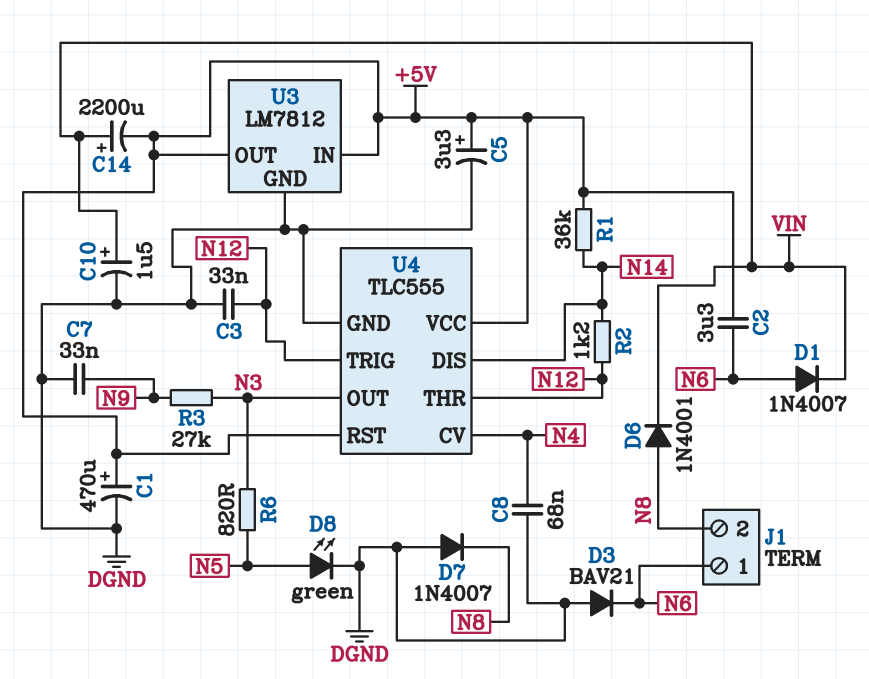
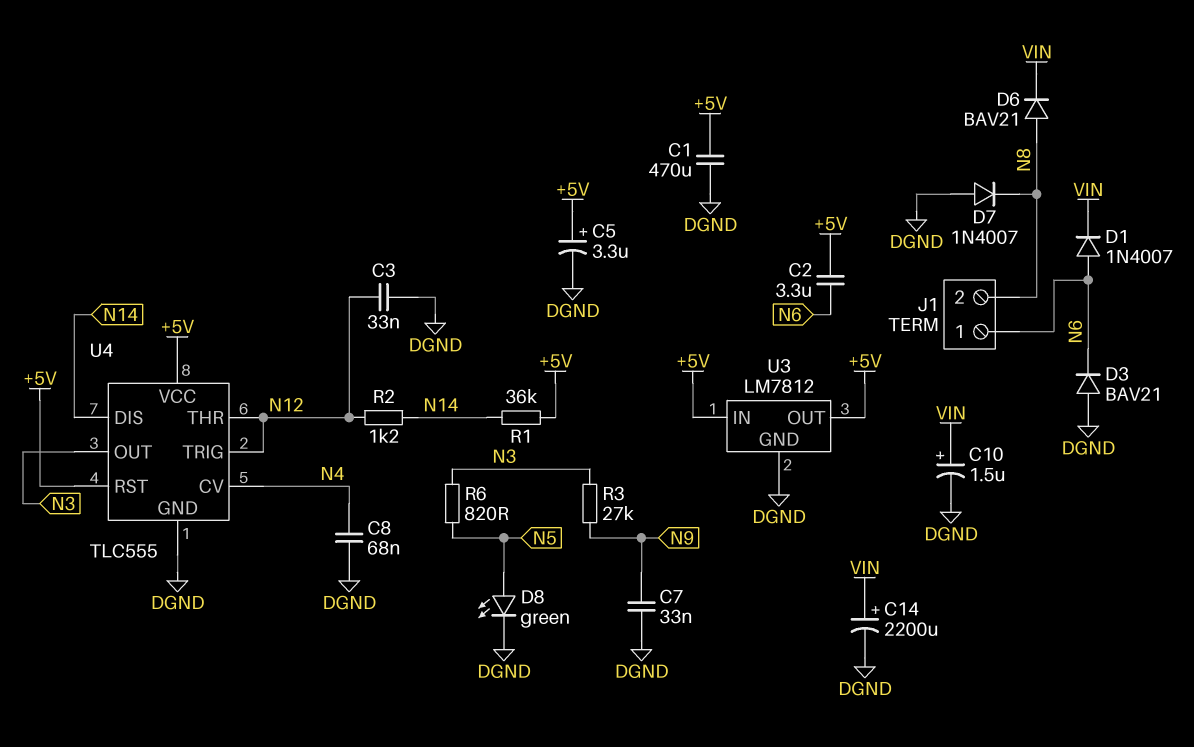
C1: 470uF (plus +5V, minus DGND) -> 470uF (+5V, DGND)
C14: 2200uF (plus VIN, minus +5V) -> 2200uF (plus VIN, minus DGND)
D6: diode 1N4001 (A N8, K VIN) -> diode BAV21 (A N8, K VIN)

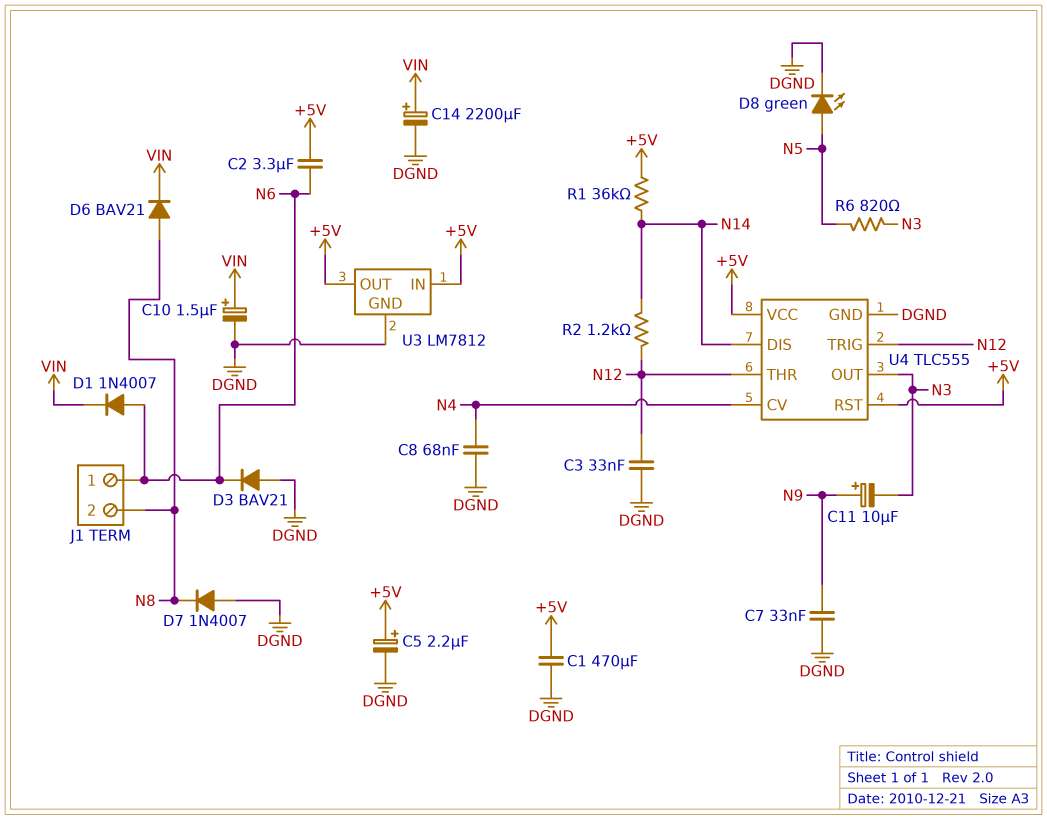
C5: 3.3uF (plus +5V, minus DGND) -> 2.2uF (plus +5V, minus DGND)
C11: none -> 10uF (plus N9, minus N3)
R3: 27k (N3, N9) -> none

